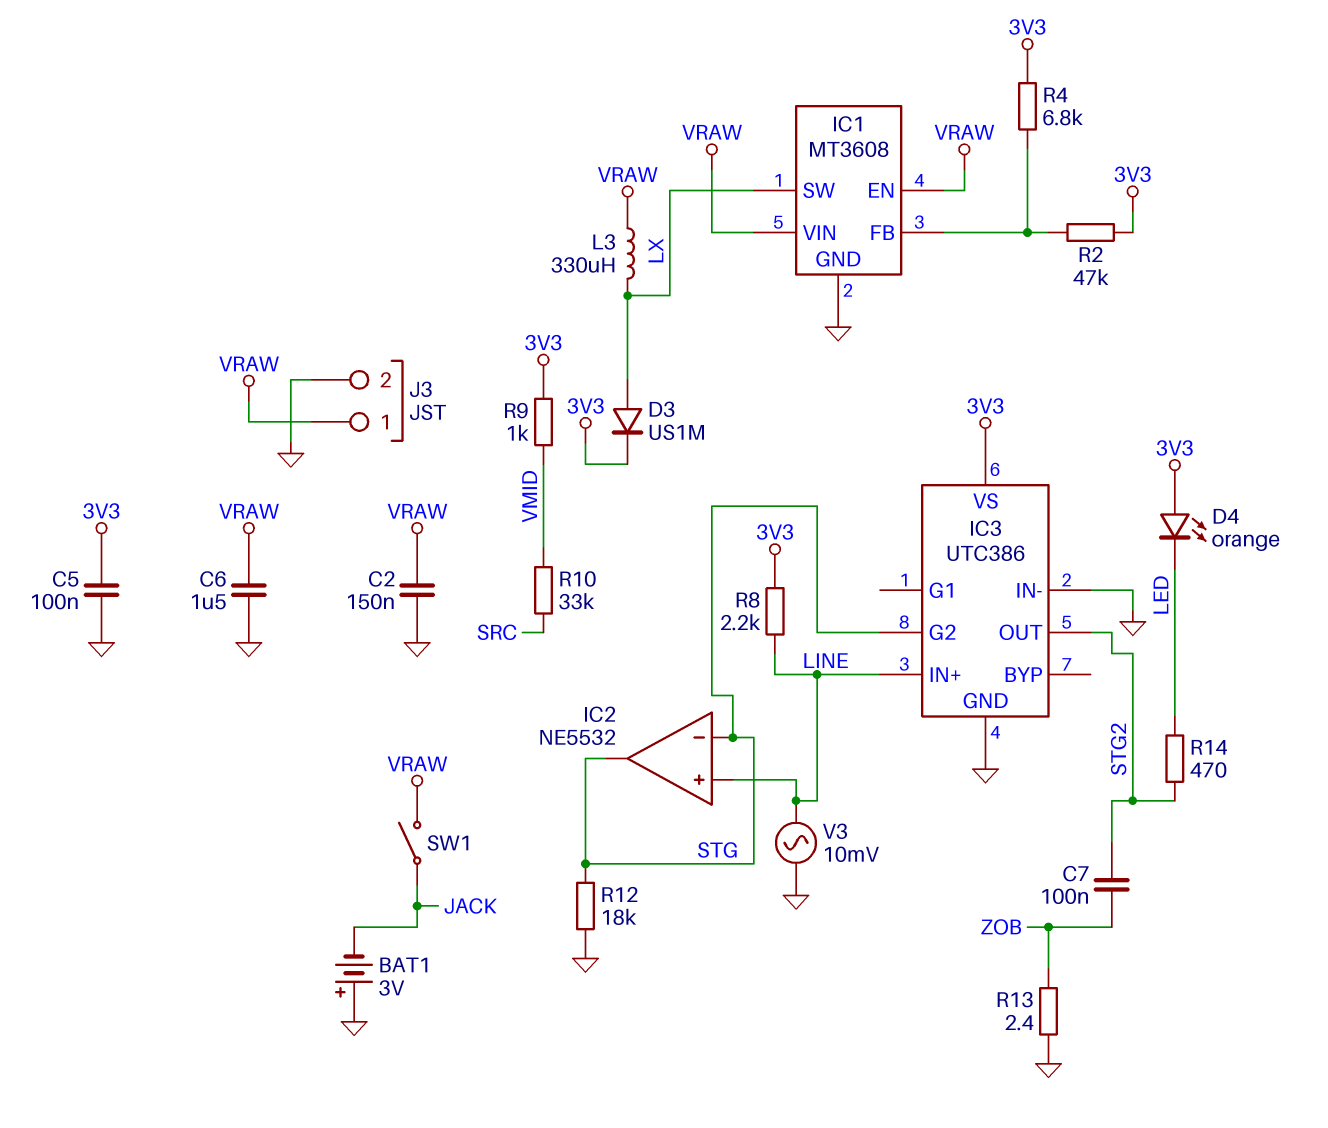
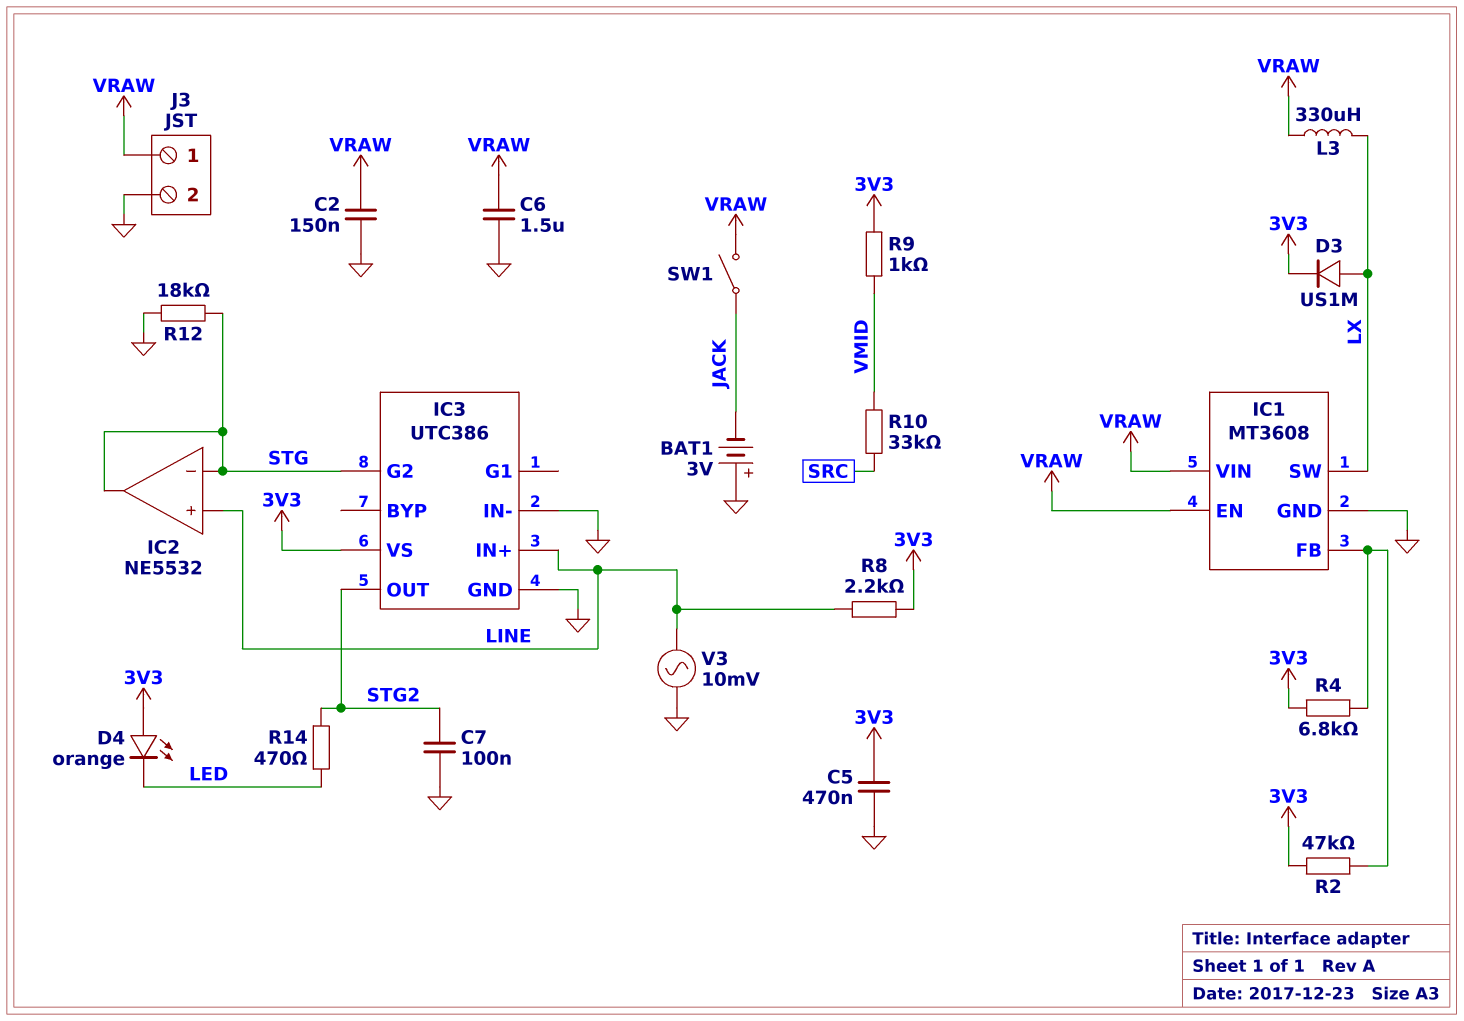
C5: 100nF (3V3, GND) -> 470nF (3V3, GND)
C7: 100nF (STG2, ZOB) -> 100nF (GND, STG2)
R13: 2.4 (GND, ZOB) -> none

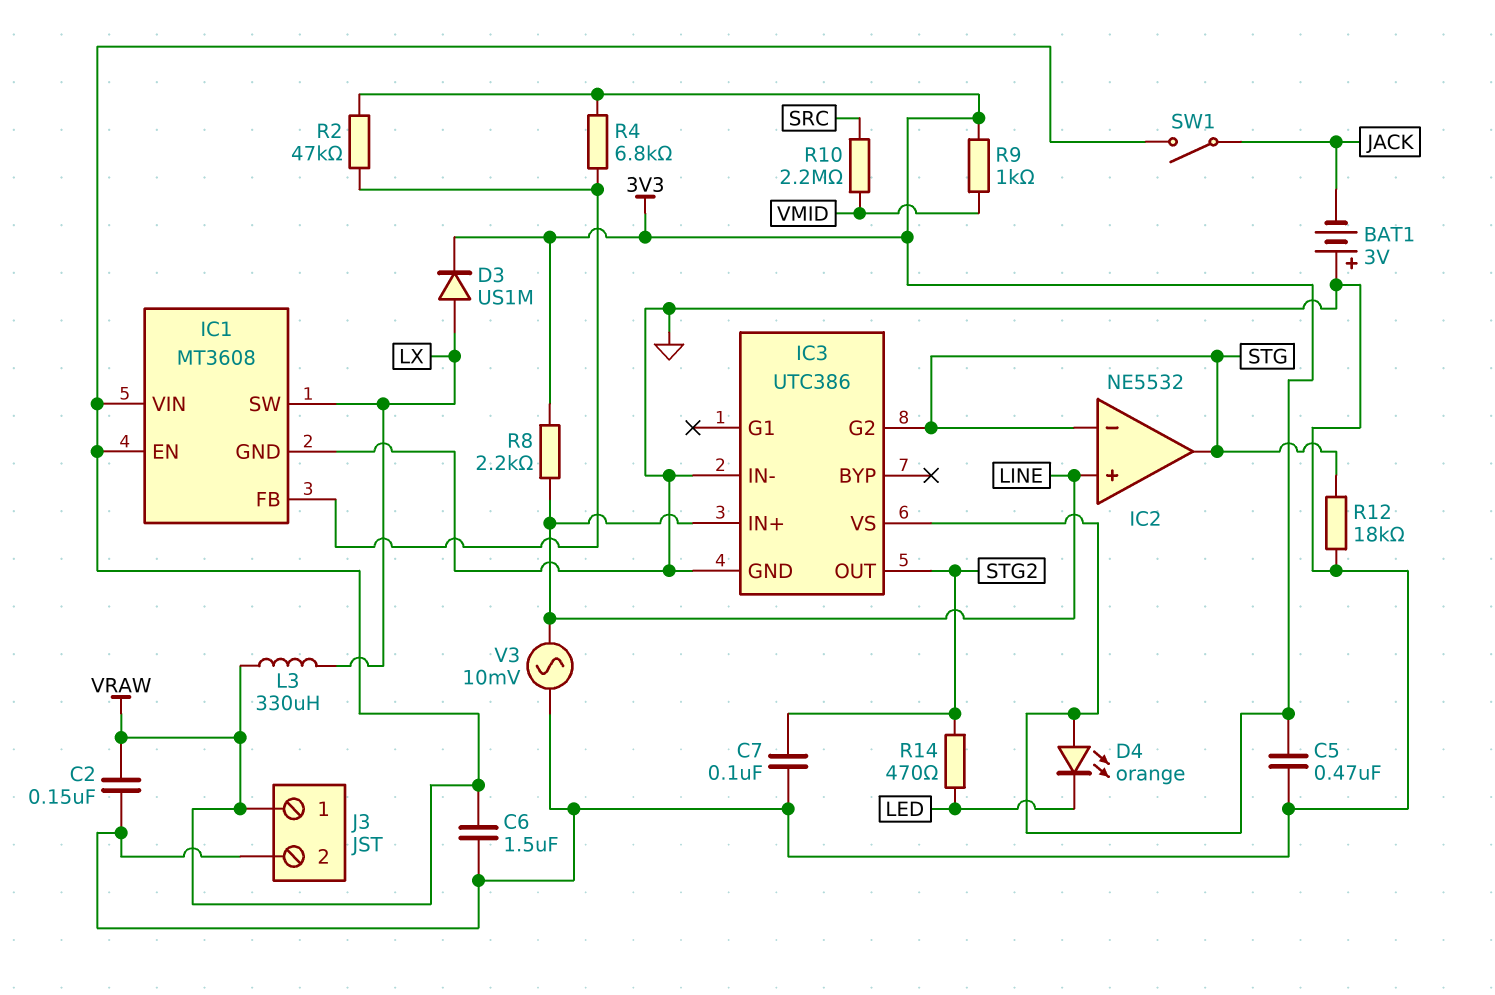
R10: 33k (SRC, VMID) -> 2.2M (SRC, VMID)

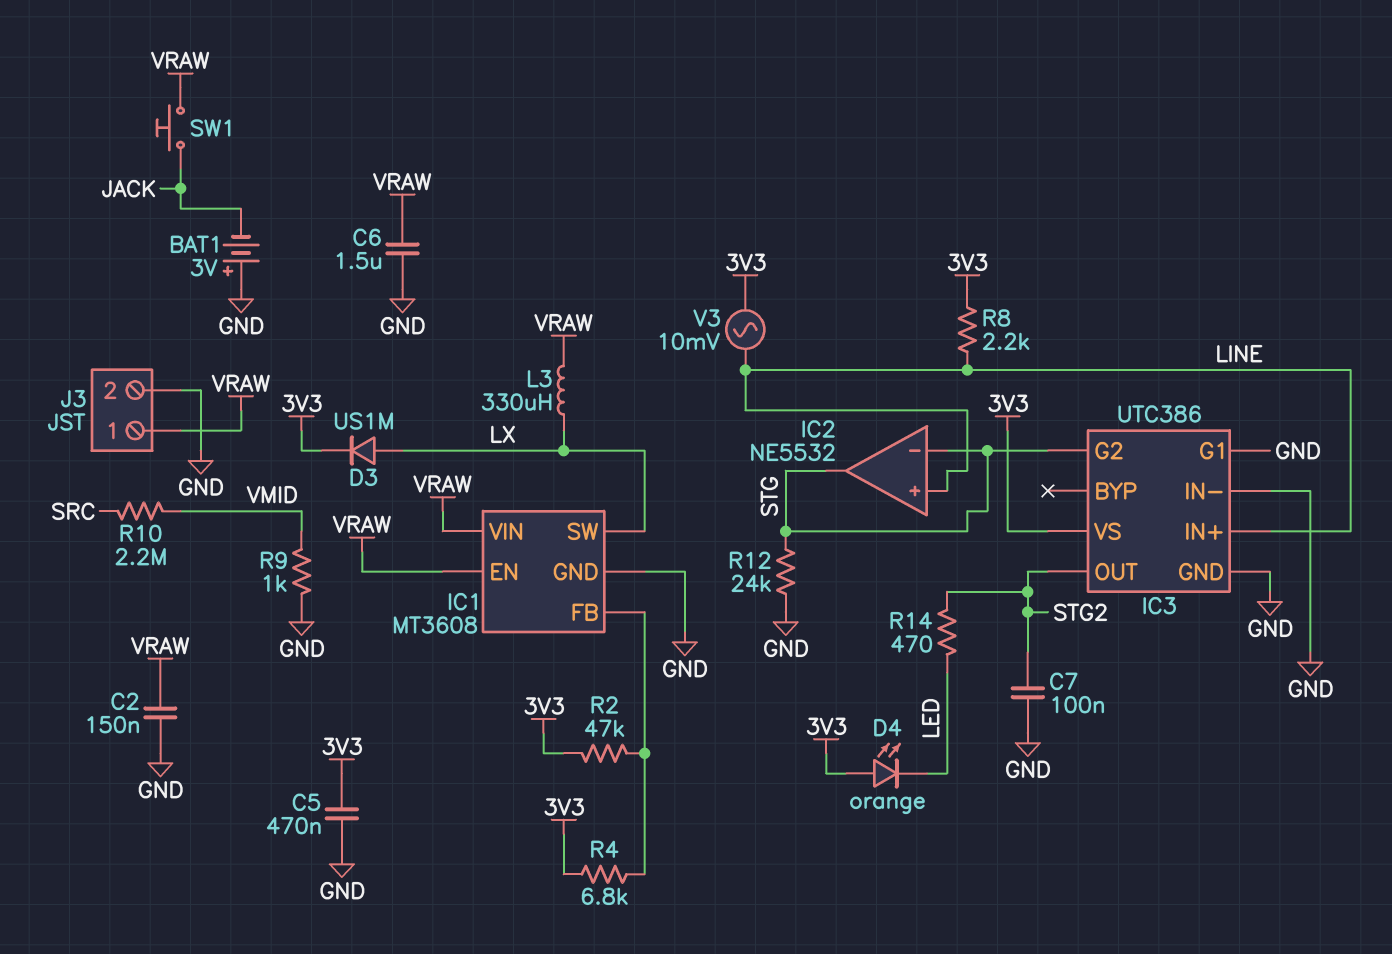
IC3 pin G1: none -> GND
R9: 1k (3V3, VMID) -> 1k (GND, VMID)
R12: 18k (GND, STG) -> 24k (GND, STG)
SW1: switch (JACK, VRAW) -> button (JACK, VRAW)
V3: AC 10mV (GND, LINE) -> AC 10mV (3V3, LINE)

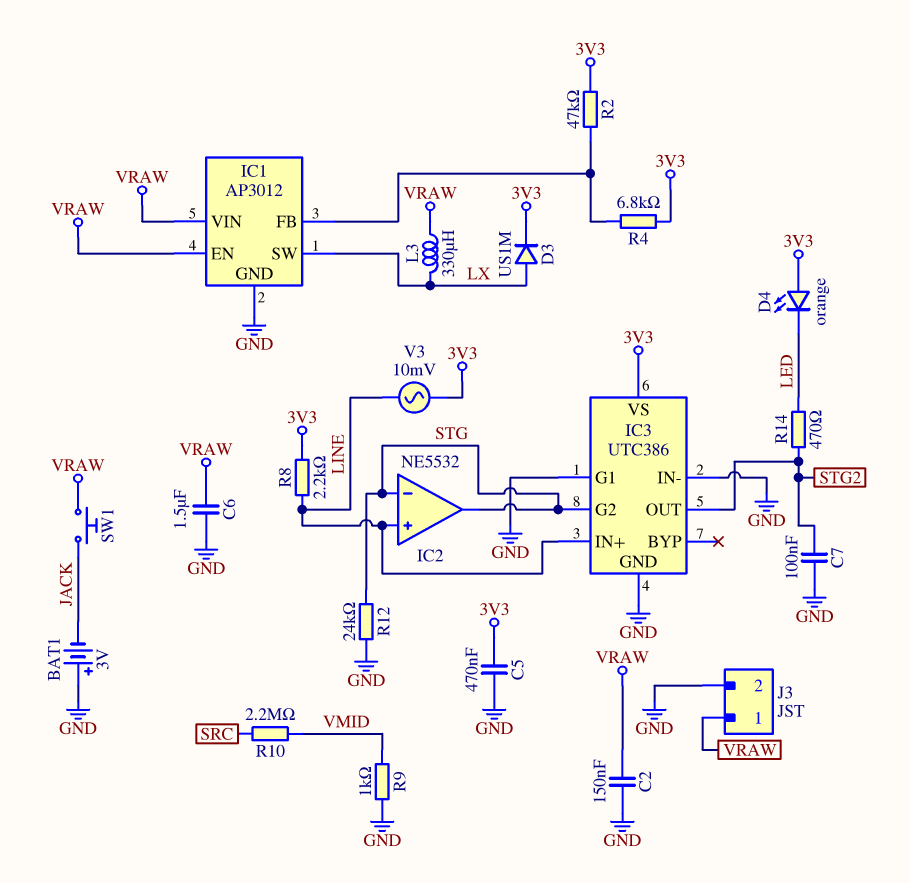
IC1: MT3608 -> AP3012

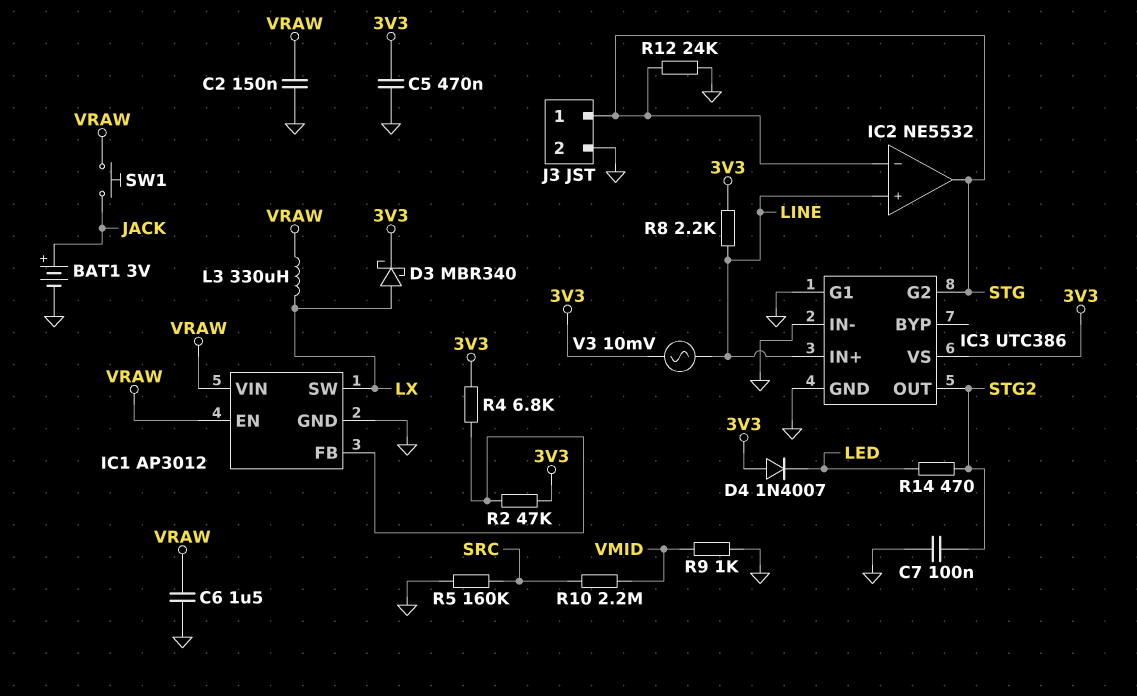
BAT1: 3V (plus GND, minus JACK) -> 3V (plus JACK, minus GND)
D3: diode US1M (A LX, K 3V3) -> schottky MBR340 (A LX, K 3V3)
D4: LED orange (A 3V3, K LED) -> diode 1N4007 (A 3V3, K LED)
J3 pin 1: VRAW -> STG
R5: none -> 160k (GND, SRC)

